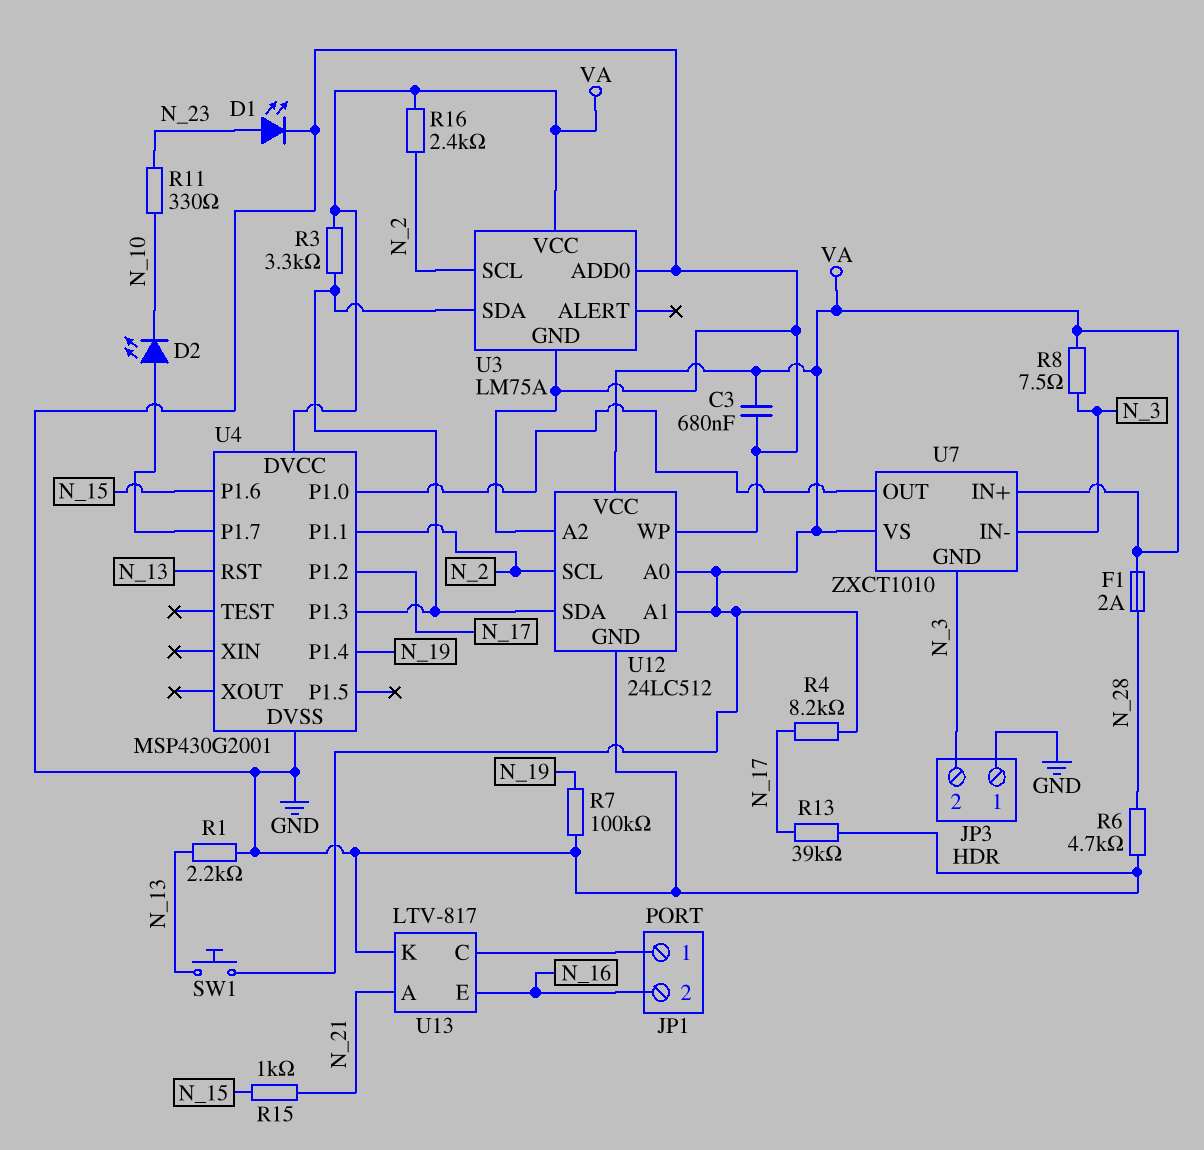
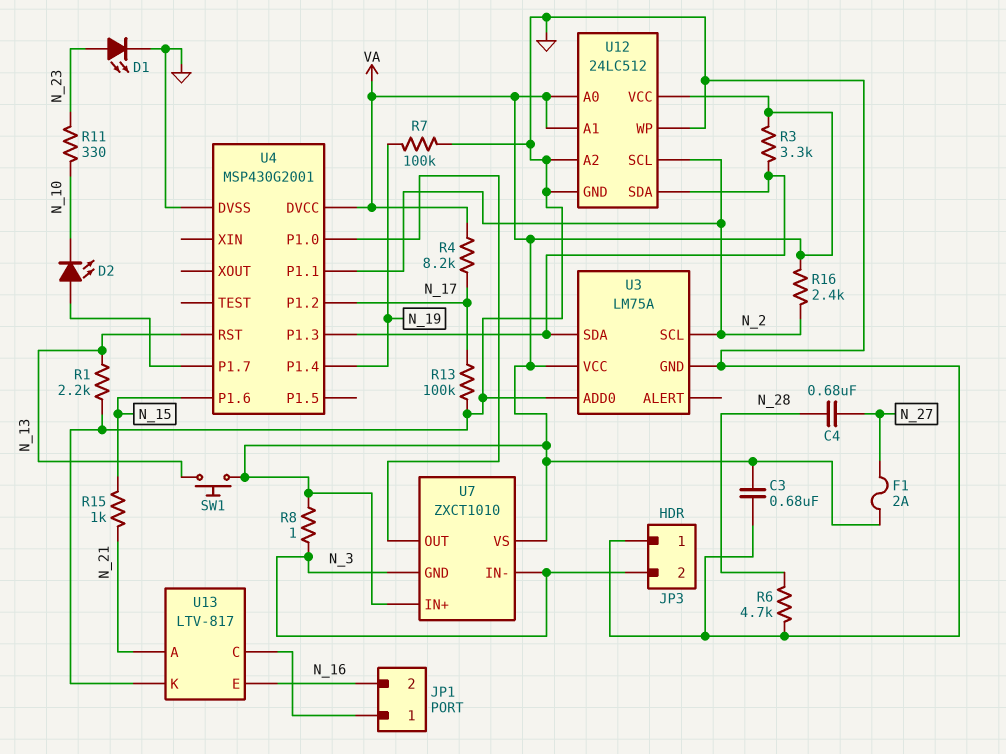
C4: none -> 680nF (N_27, N_28)
F1: 2A (N_28, VA) -> 2A (N_27, VA)
R8: 7.5 (N_3, VA) -> 1 (N_3, VA)
R13: 39k (GND, N_17) -> 100k (GND, N_17)

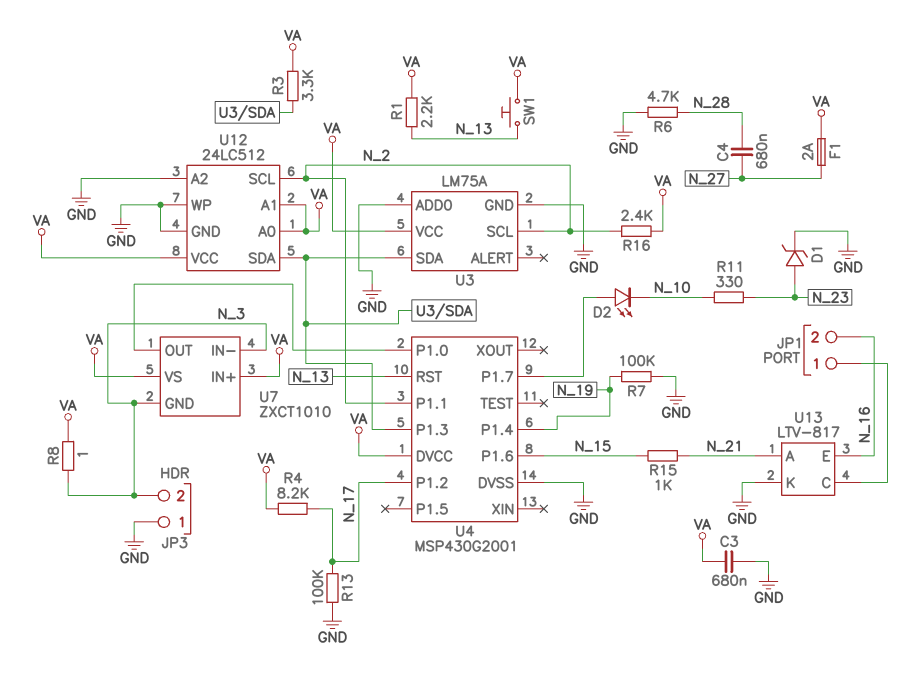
D1: LED (A N_23, K GND) -> zener (A N_23, K GND)
R1: 2.2k (GND, N_13) -> 2.2k (N_13, VA)

